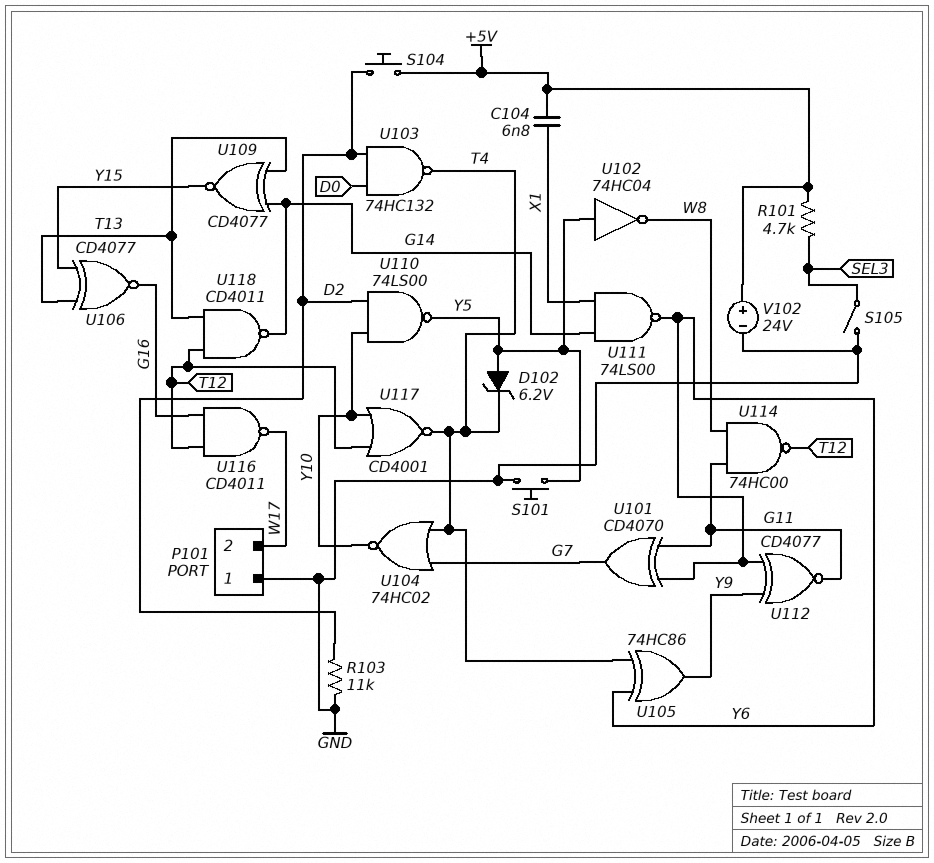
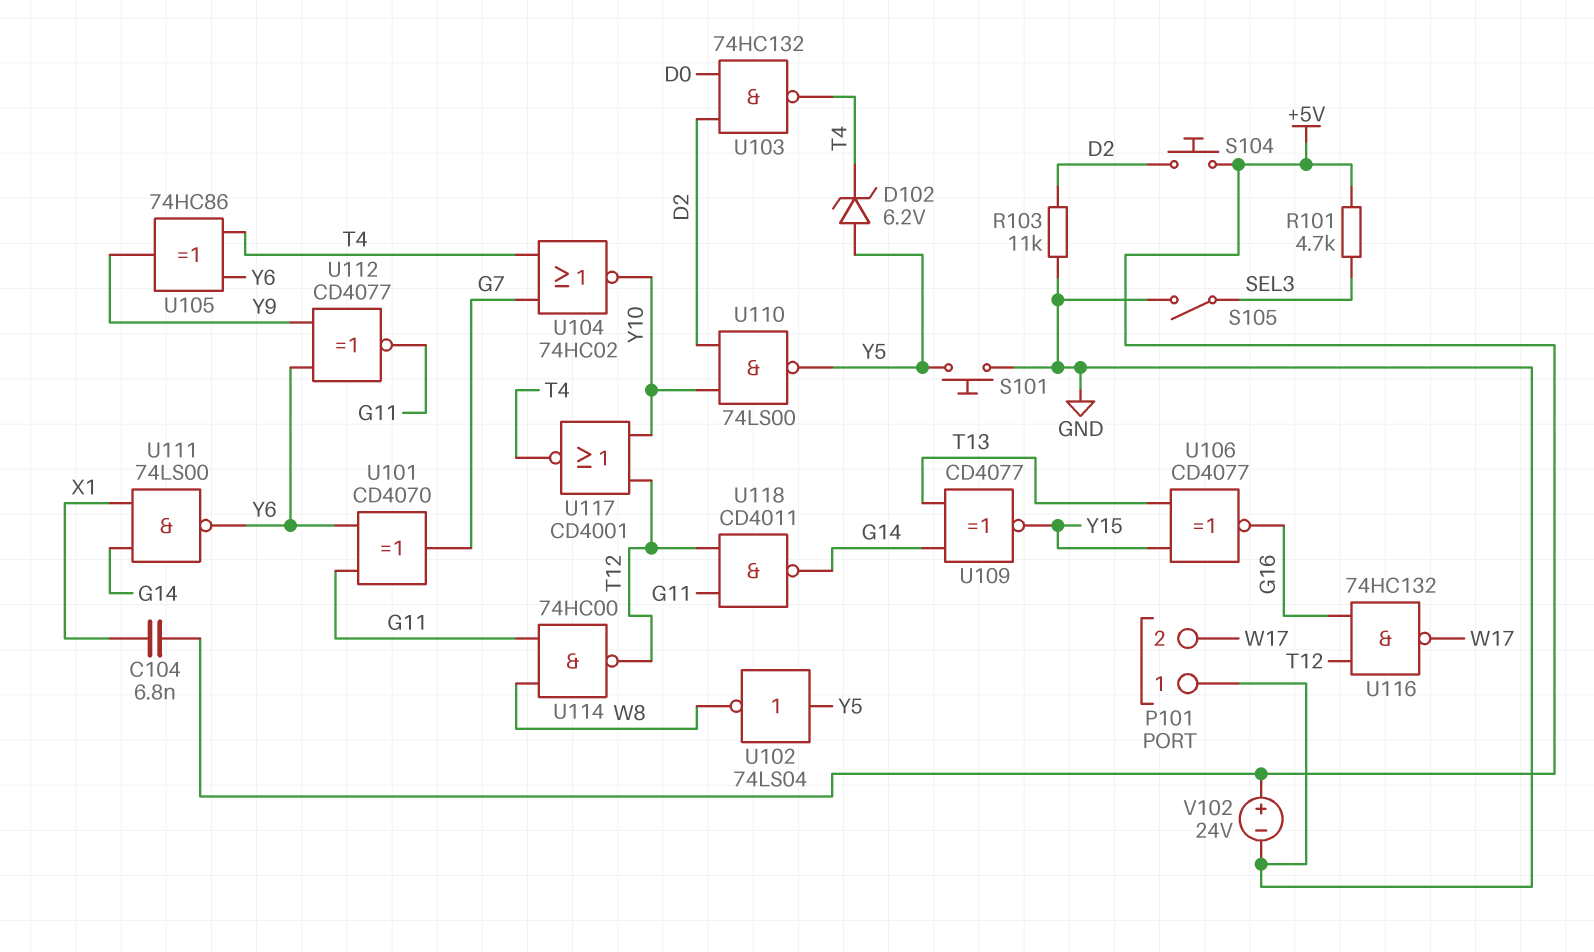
U102: NOT 74HC04 (in Y5, out W8) -> NOT 74LS04 (in Y5, out W8)
U116: NAND CD4011 (in G16, in T12, out W17) -> NAND 74HC132 (in G16, in T12, out W17)
U118: NAND CD4011 (in T12, in T13, out G14) -> NAND CD4011 (in G11, in T12, out G14)

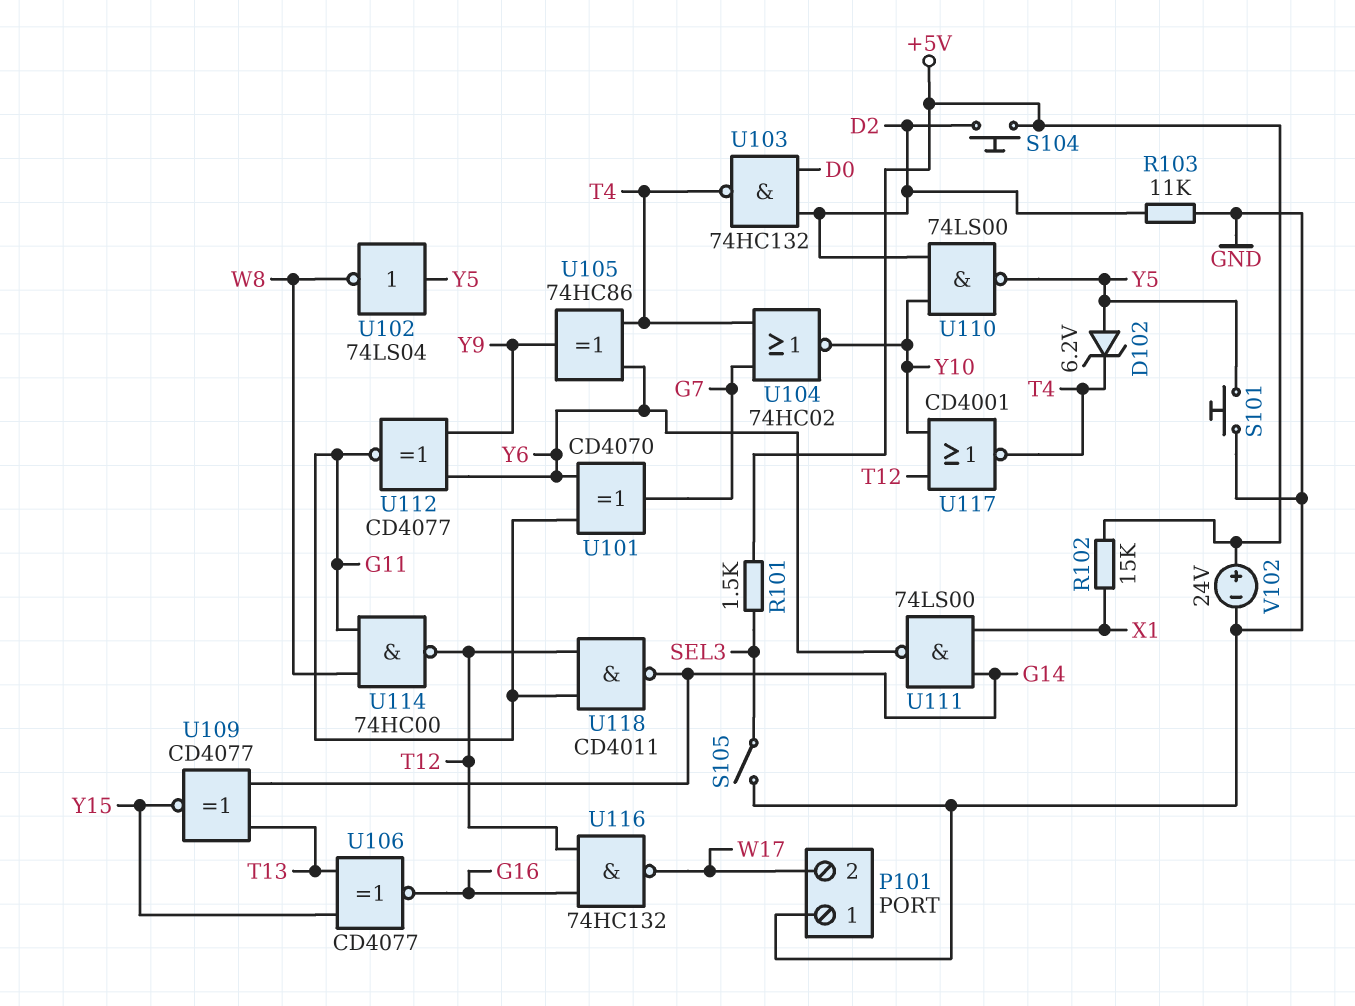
C104: 6.8nF (+5V, X1) -> none
R101: 4.7k (+5V, SEL3) -> 1.5k (+5V, SEL3)
R102: none -> 15k (+5V, X1)

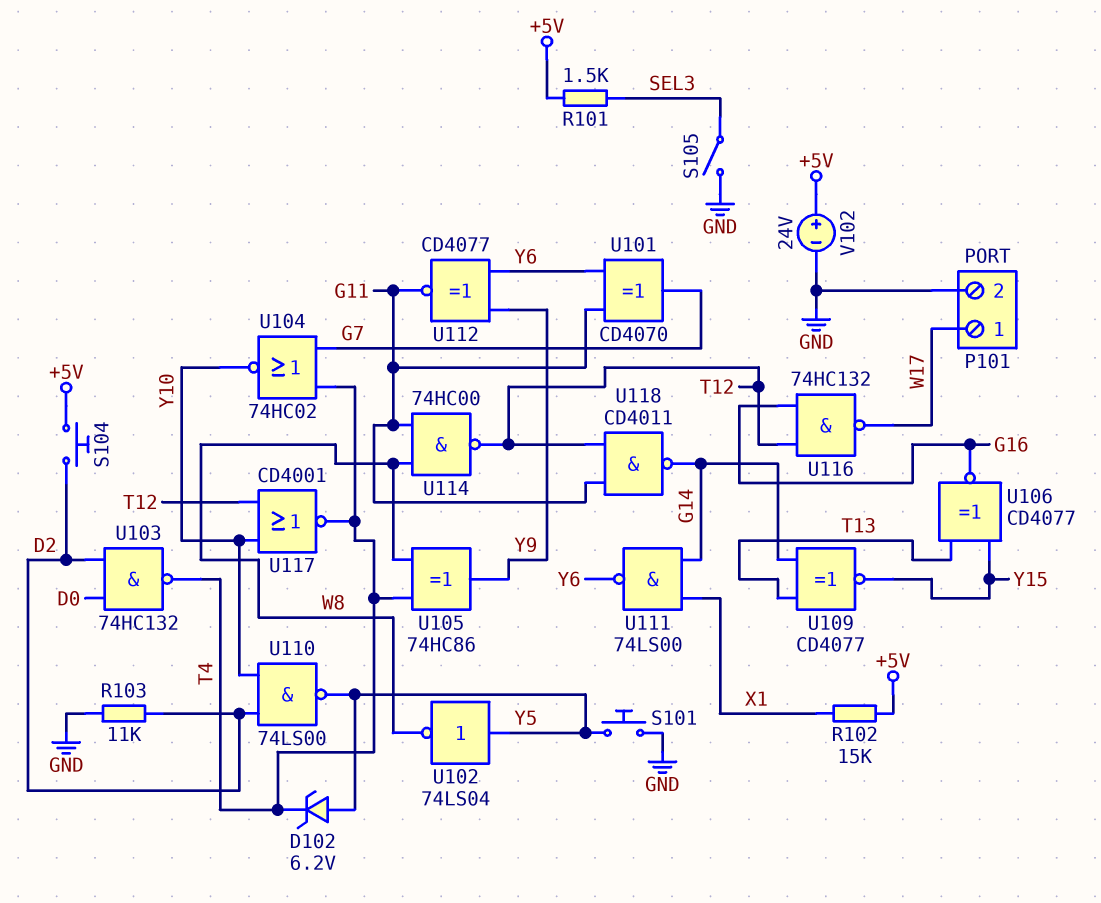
P101 pin 1: GND -> W17
P101 pin 2: W17 -> GND
U105: XOR 74HC86 (in T4, in Y6, out Y9) -> XOR 74HC86 (in T4, in W8, out Y9)

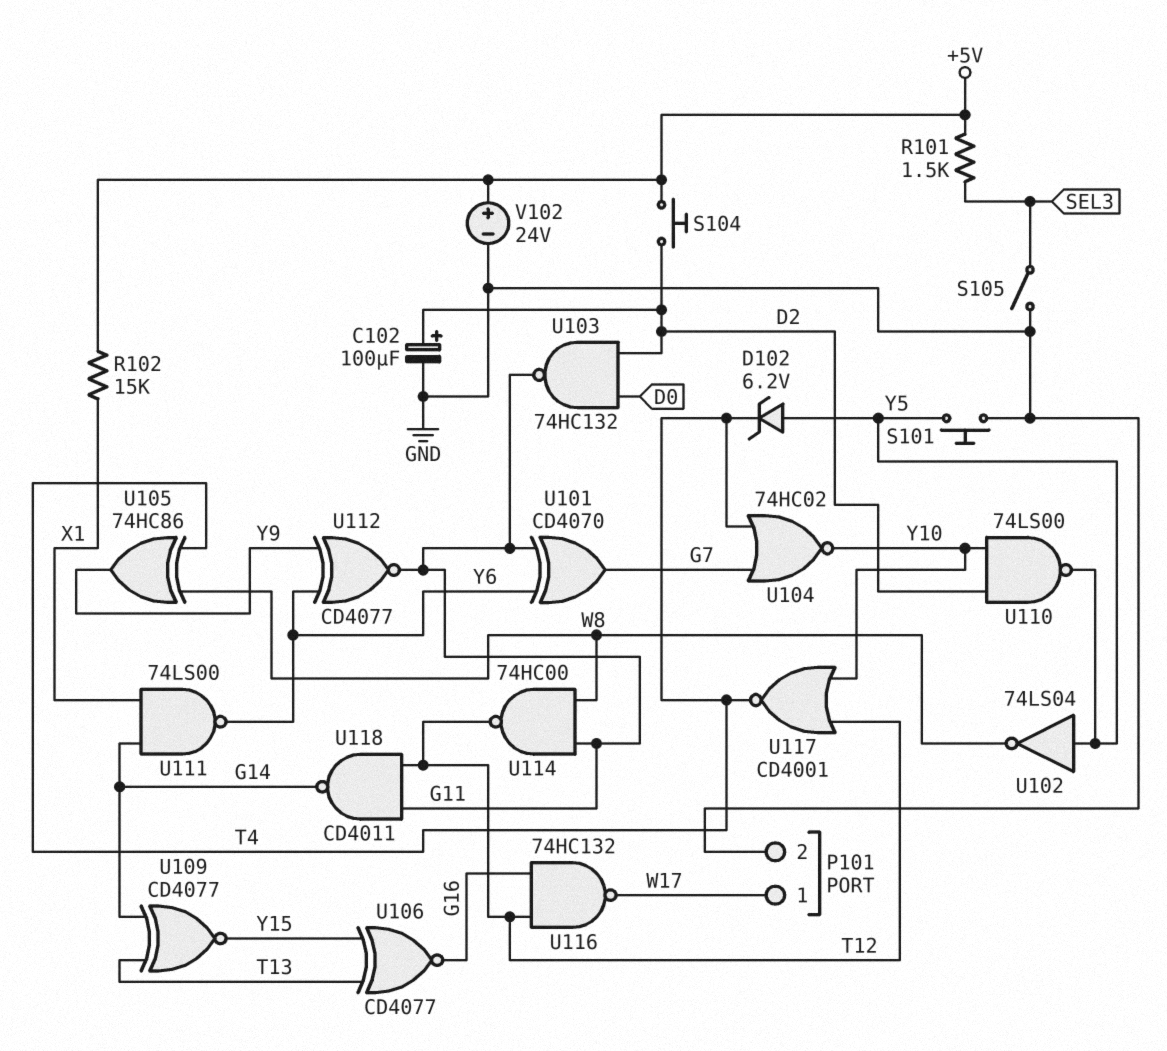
C102: none -> 100uF (plus D2, minus GND)
R103: 11k (D2, GND) -> none
U103: NAND 74HC132 (in D0, in D2, out T4) -> NAND 74HC132 (in D0, in D2, out G11)

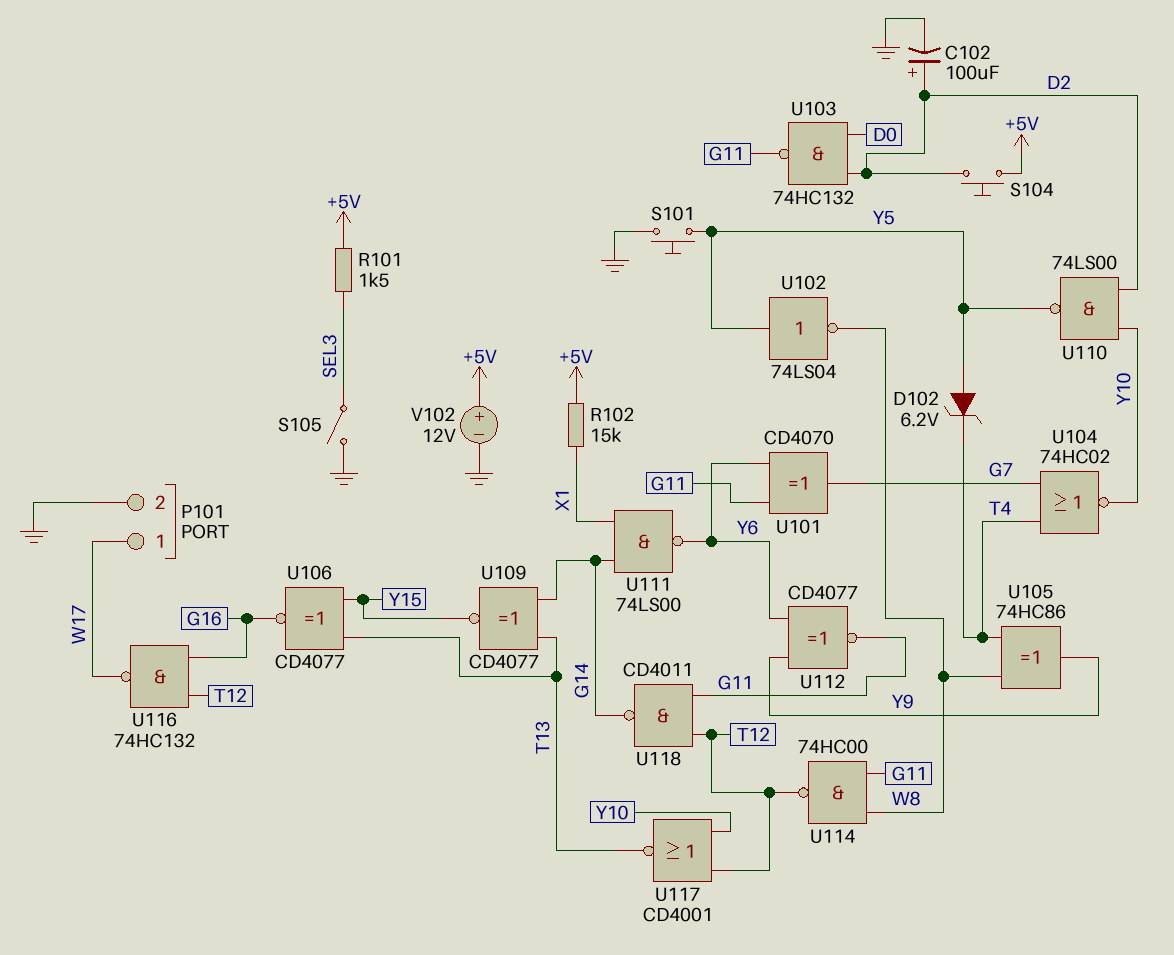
U117: NOR CD4001 (in T12, in Y10, out T4) -> NOR CD4001 (in T12, in Y10, out T13)
V102: 24V (plus +5V, minus GND) -> 12V (plus +5V, minus GND)

